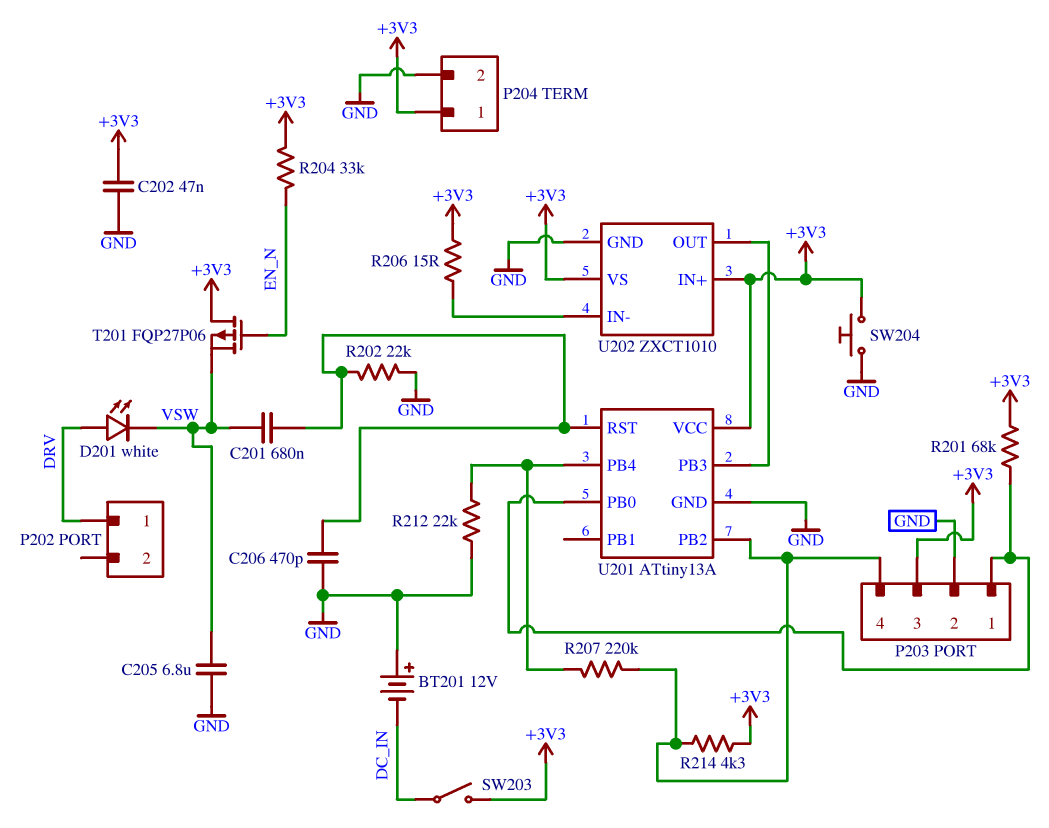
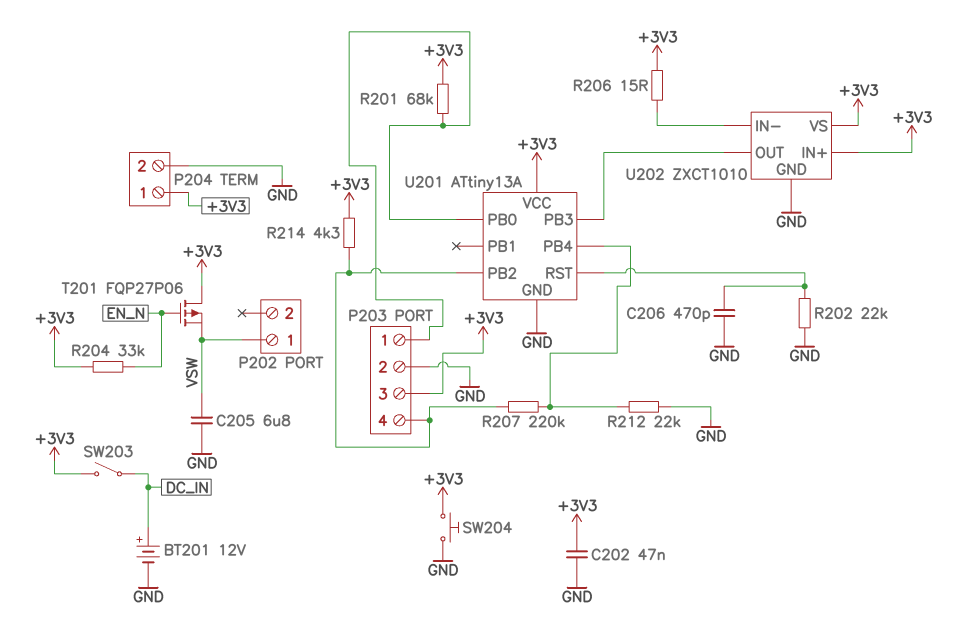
BT201: 12V (plus GND, minus DC_IN) -> 12V (plus DC_IN, minus GND)
C201: 680nF (U201/RST, VSW) -> none
D201: LED white (A DRV, K VSW) -> none
P202 pin 1: DRV -> VSW

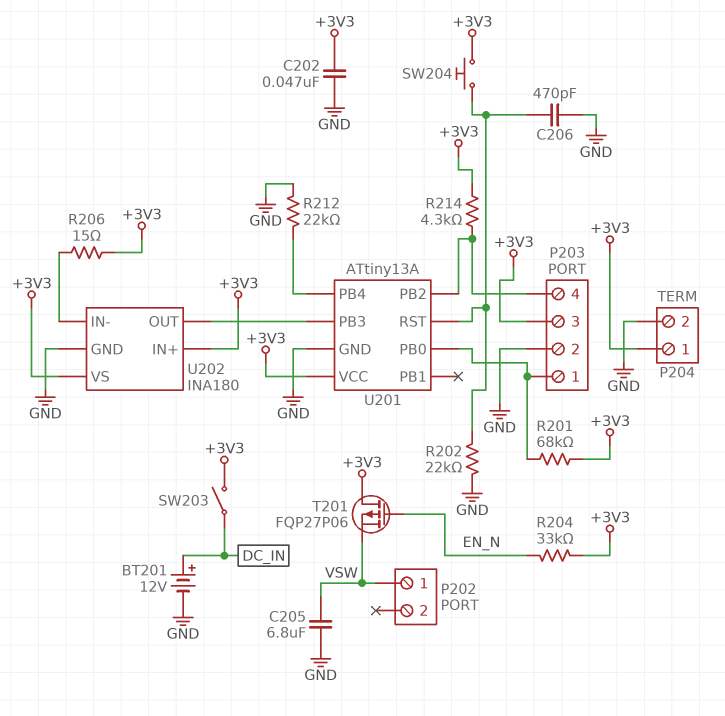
R207: 220k (P203/4, U201/PB4) -> none
SW204: button (+3V3, GND) -> button (+3V3, U201/RST)
U202: ZXCT1010 -> INA180

